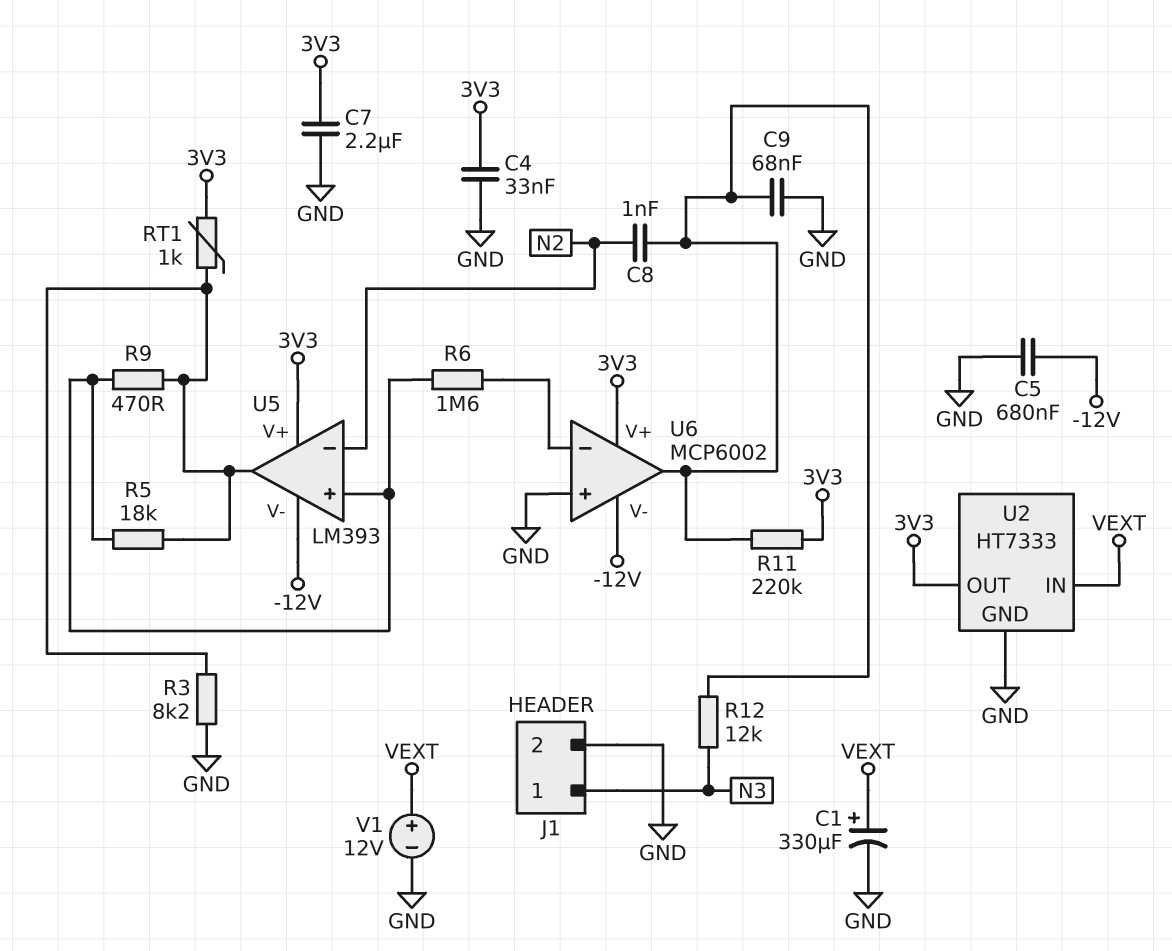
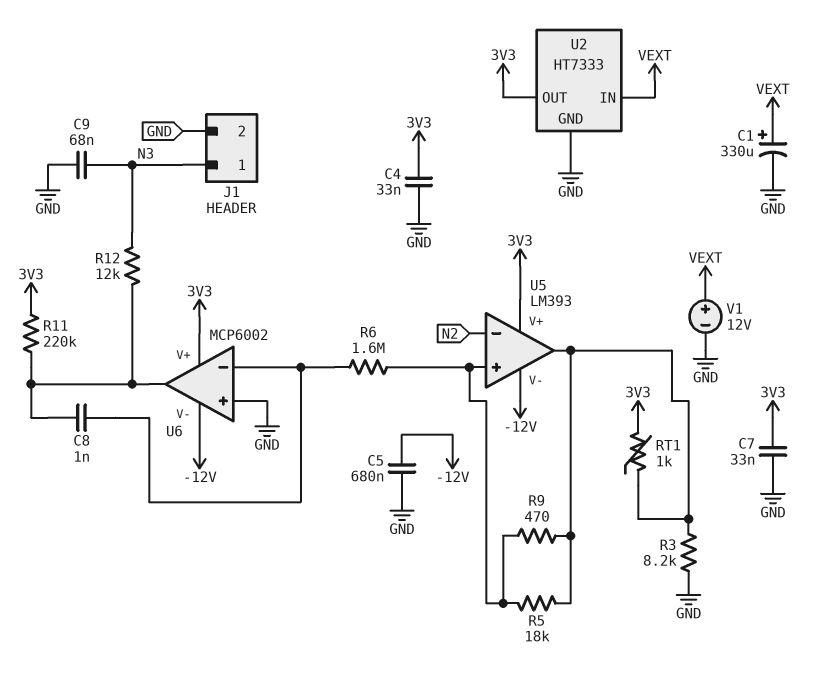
C7: 2.2uF (3V3, GND) -> 33nF (3V3, GND)
C8: 1nF (N2, U6/out) -> 1nF (U6/in-, U6/out)
C9: 68nF (GND, U6/out) -> 68nF (GND, N3)

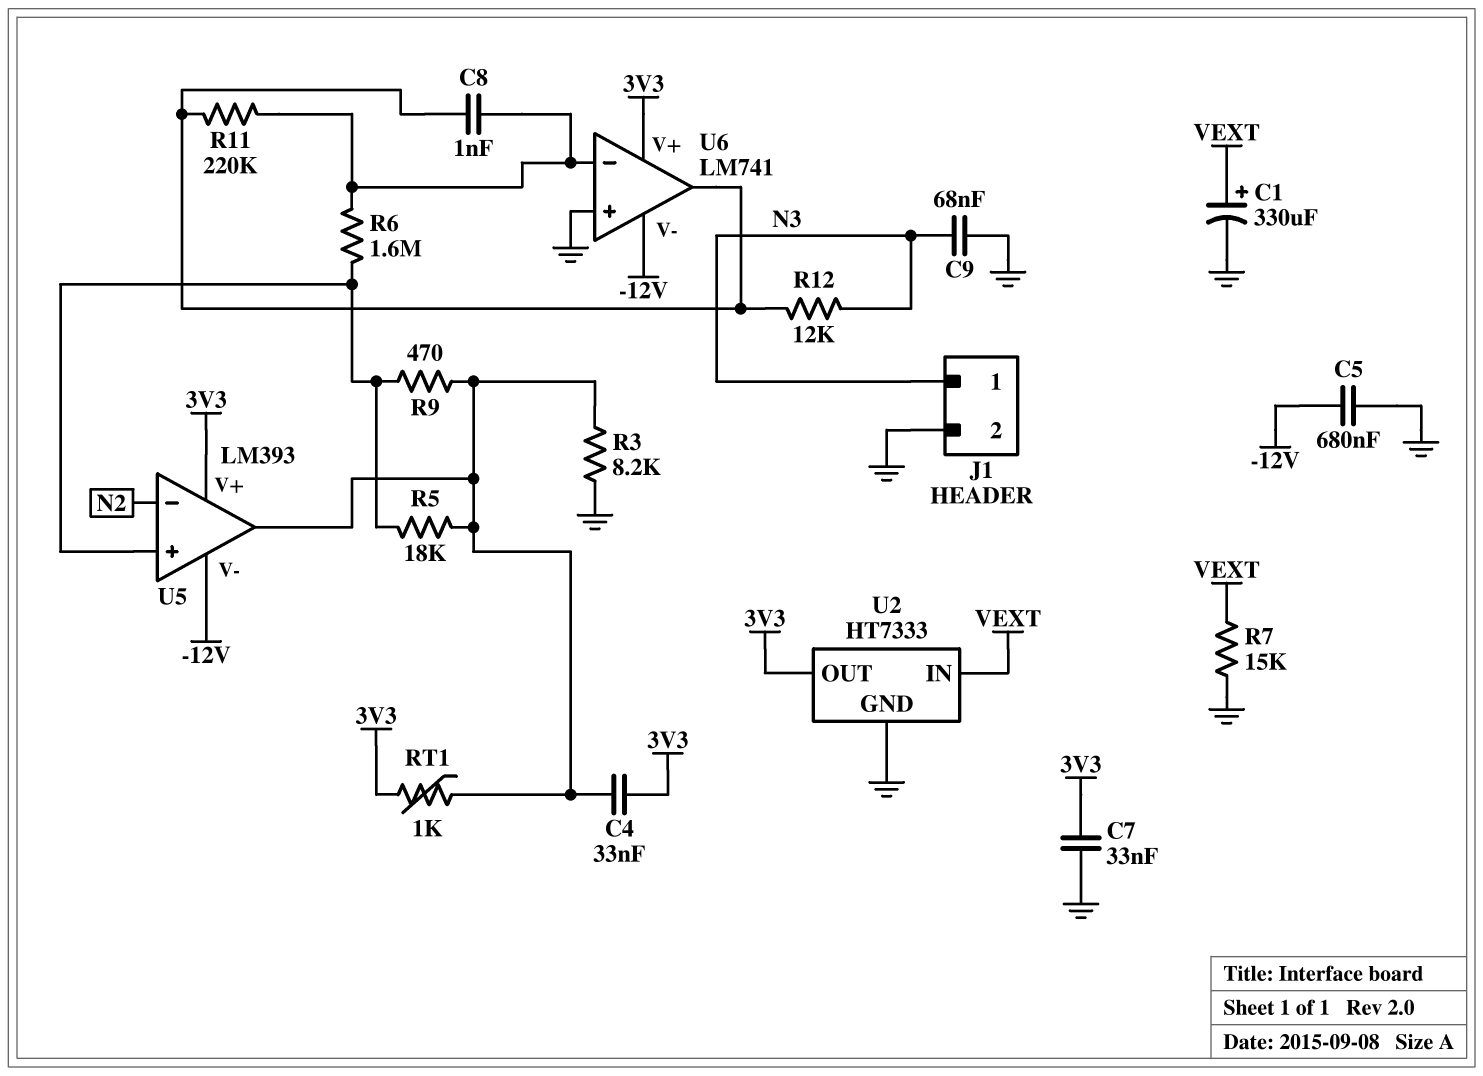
C4: 33nF (3V3, GND) -> 33nF (3V3, U5/out)
R7: none -> 15k (GND, VEXT)
R11: 220k (3V3, U6/out) -> 220k (U6/in-, U6/out)
U6: MCP6002 -> LM741
V1: 12V (plus VEXT, minus GND) -> none

